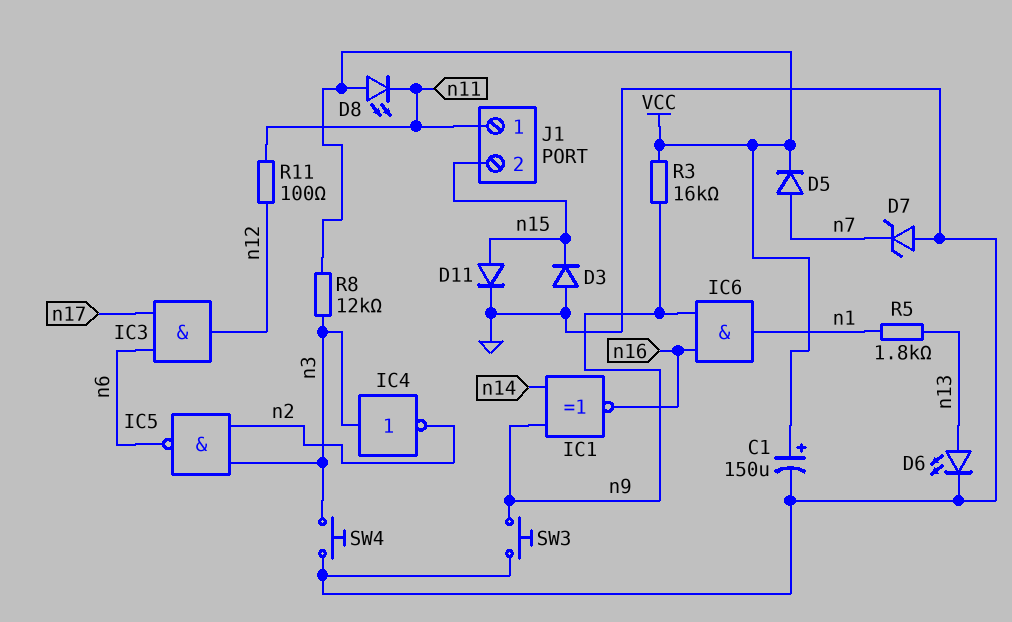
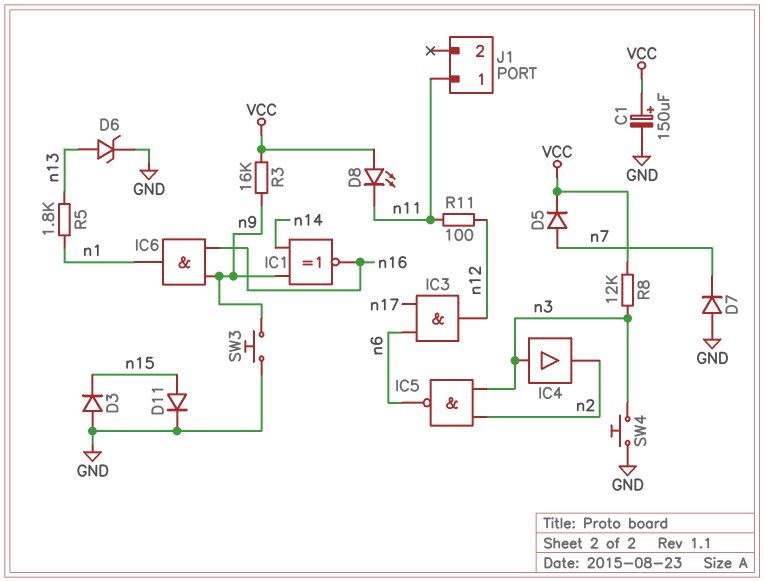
D6: LED (A n13, K GND) -> zener (A n13, K GND)
D7: zener (A GND, K n7) -> diode (A GND, K n7)
IC4: NOT (in n3, out n2) -> buffer (in n3, out n2)
J1 pin 2: n15 -> none

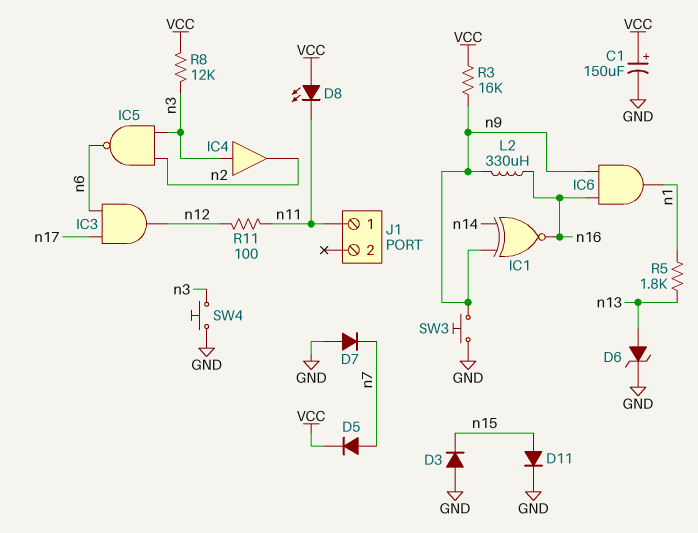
L2: none -> 330uH (n9, n16)

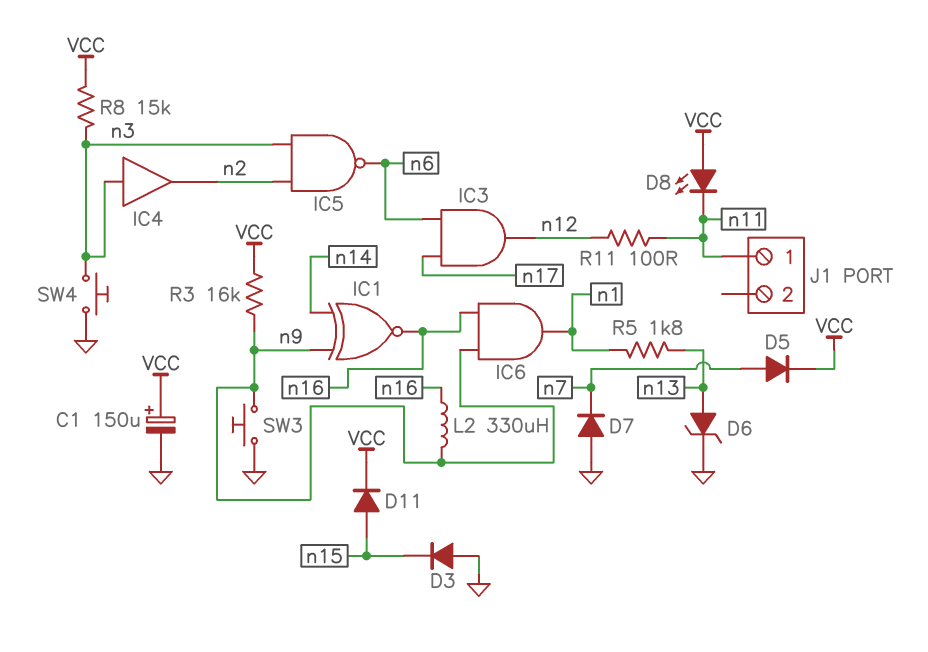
D11: diode (A n15, K GND) -> diode (A n15, K VCC)
R8: 12k (VCC, n3) -> 15k (VCC, n3)

